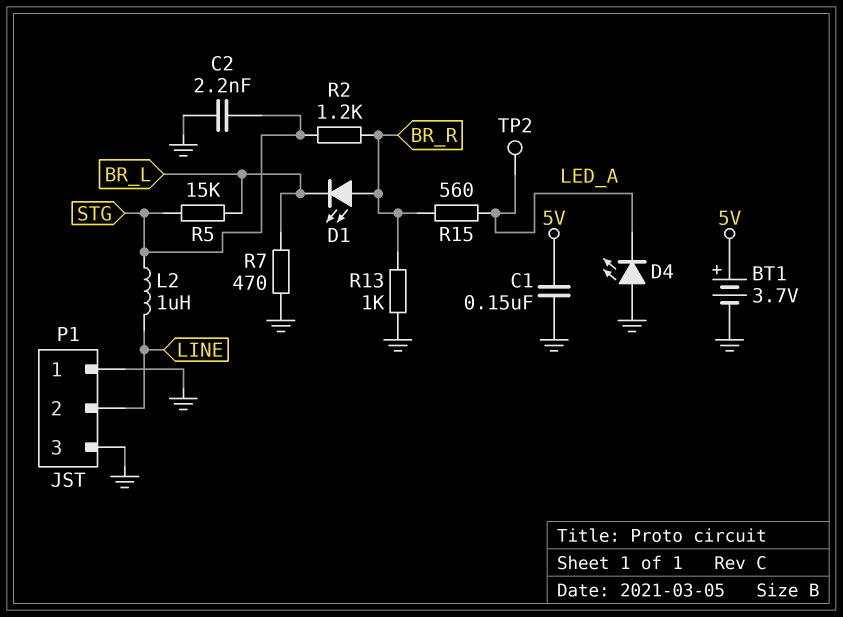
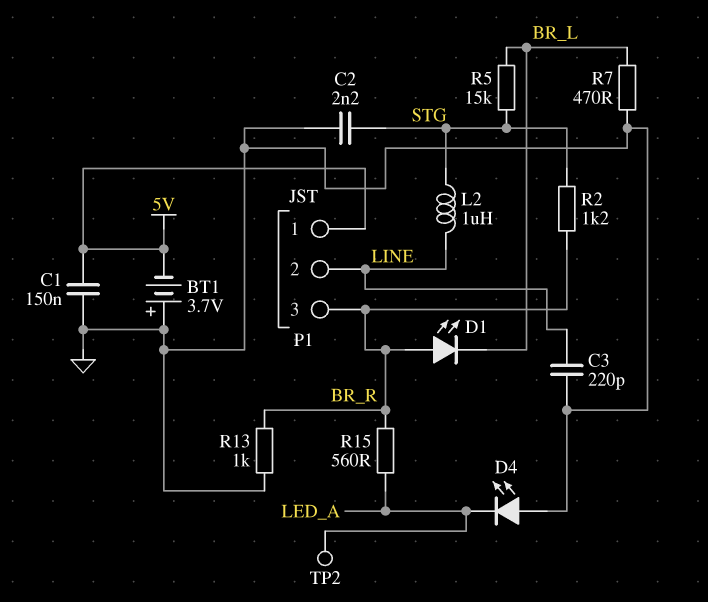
BT1: 3.7V (plus 5V, minus GND) -> 3.7V (plus GND, minus 5V)
C3: none -> 220pF (GND, LINE)
P1 pin 1: GND -> 5V
P1 pin 3: GND -> BR_R

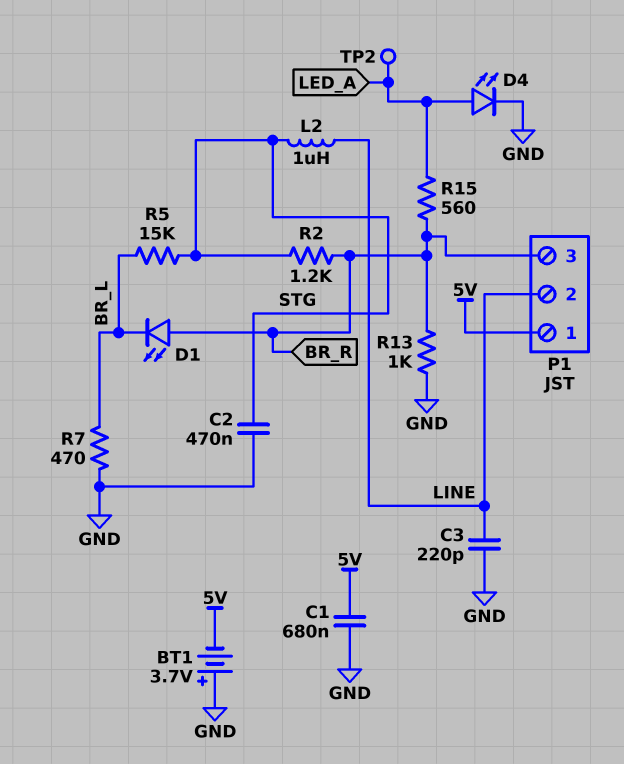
C1: 150nF (5V, GND) -> 680nF (5V, GND)
C2: 2.2nF (GND, STG) -> 470nF (GND, STG)
D4: LED (A GND, K LED_A) -> LED (A LED_A, K GND)

